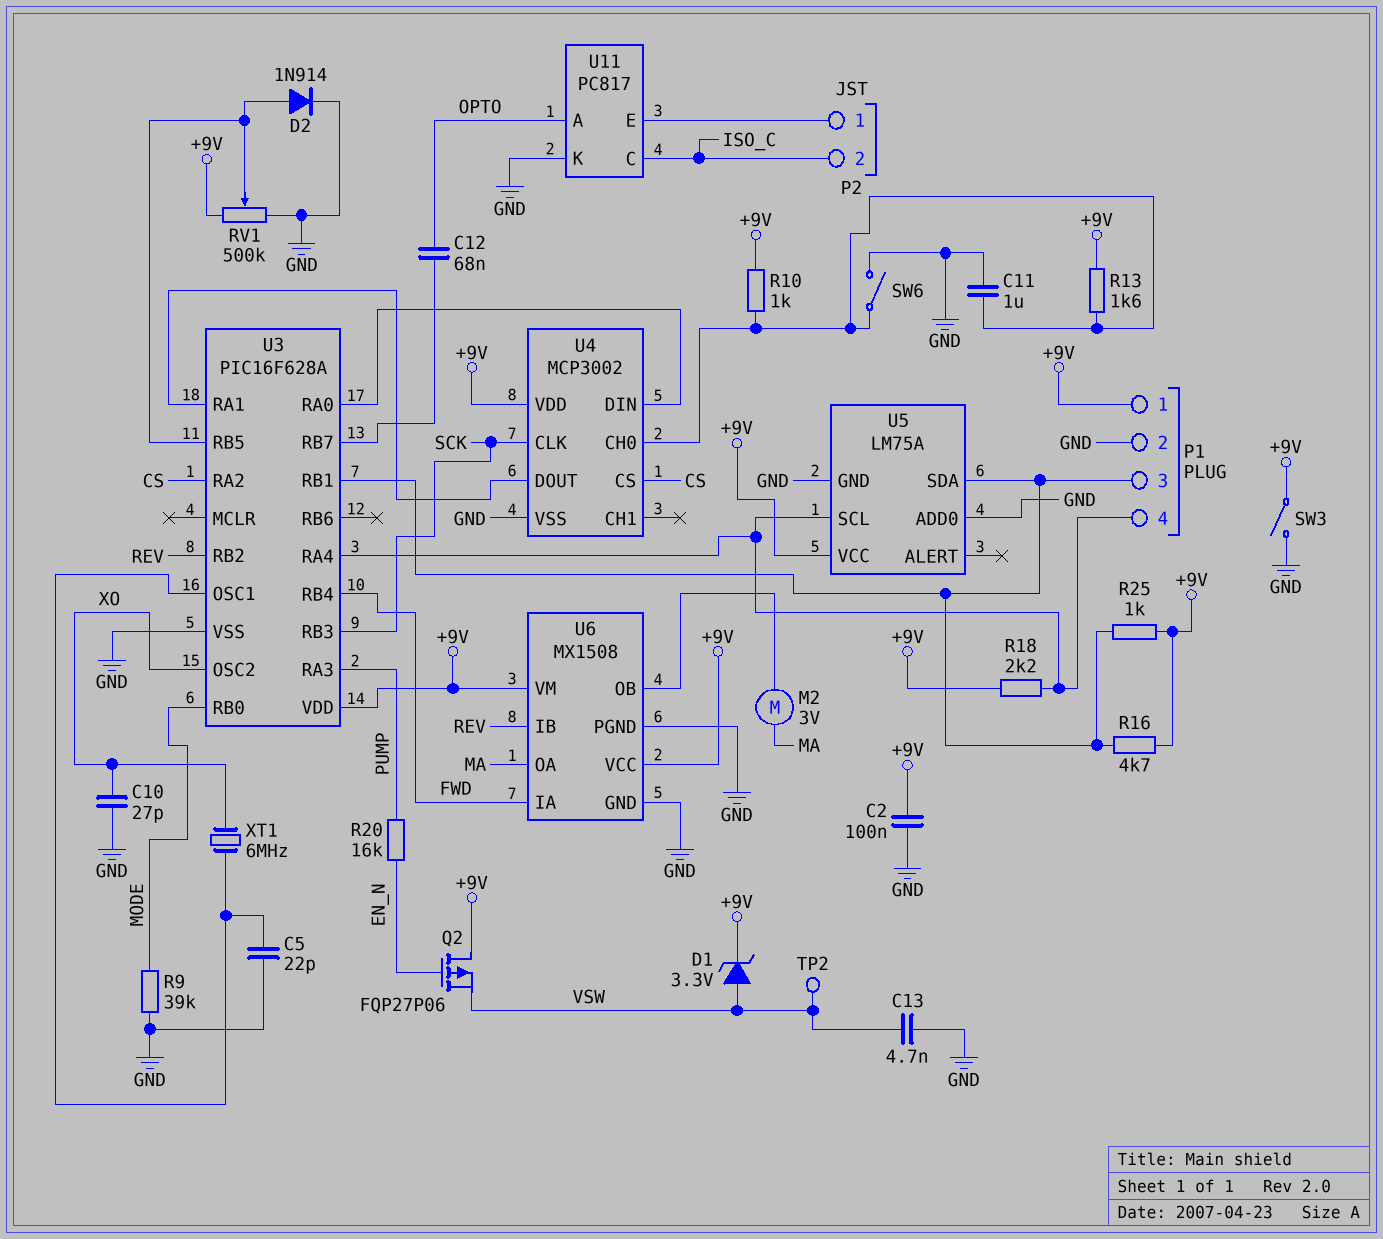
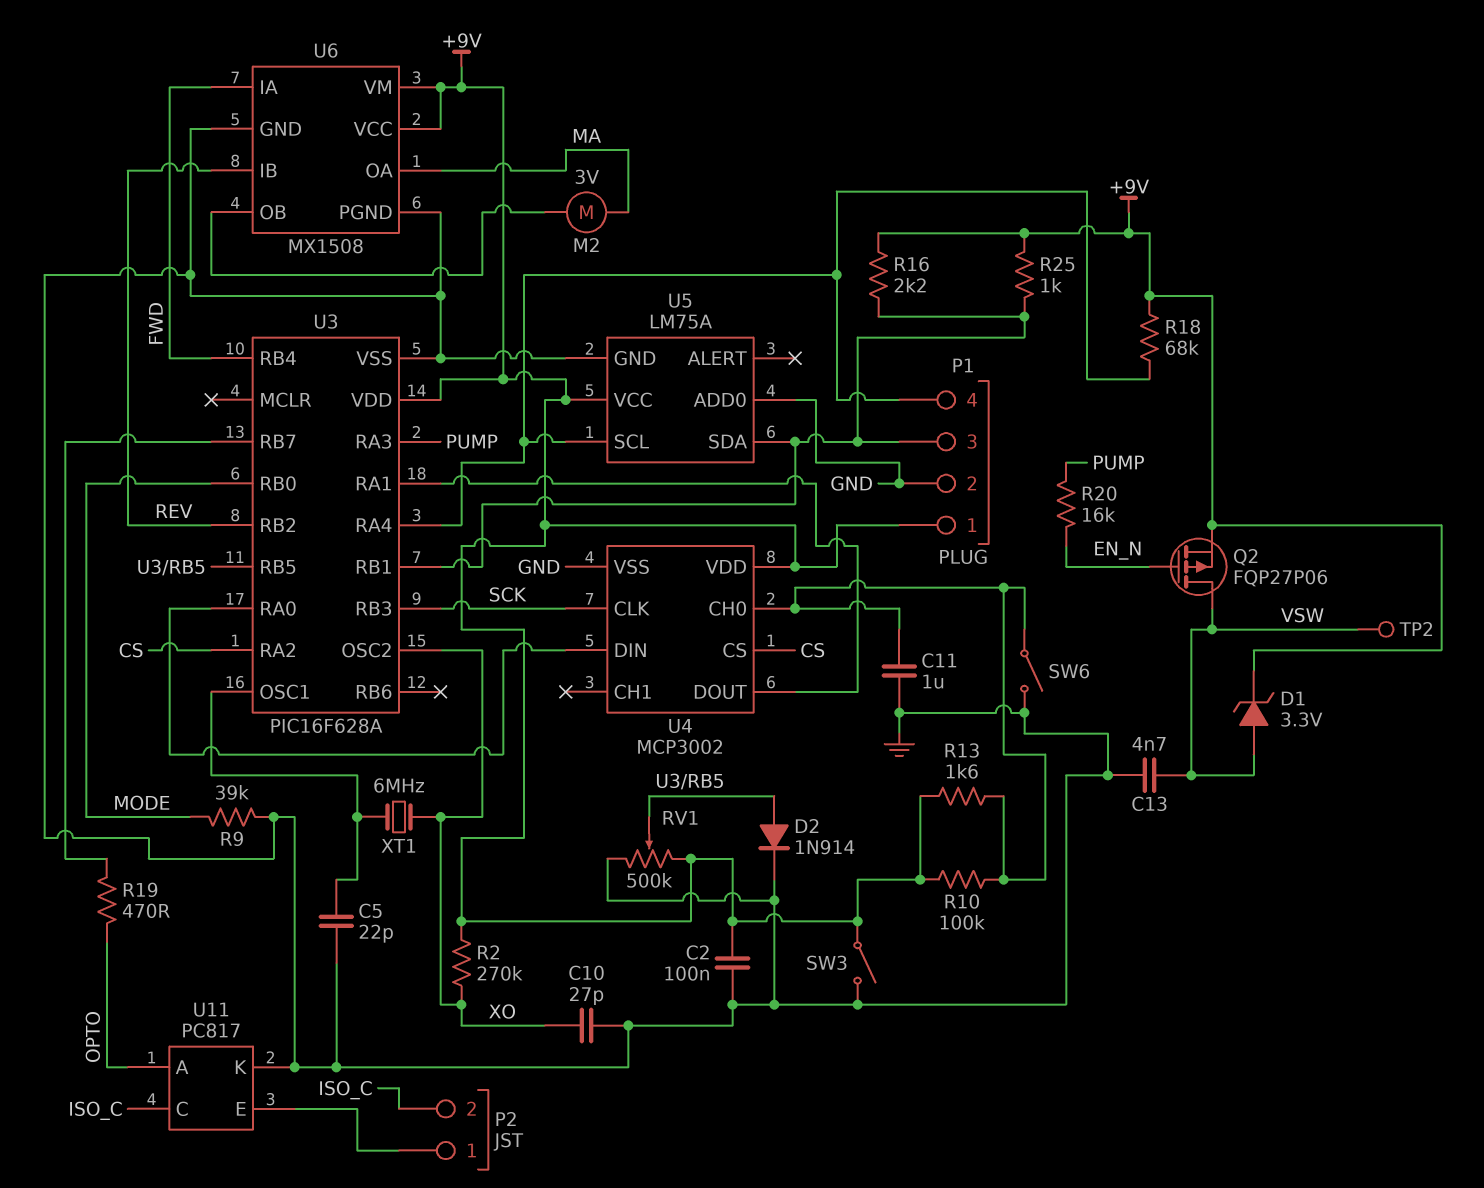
C12: 68nF (OPTO, U3/RB7) -> none
Q2: PMOS FQP27P06 (G EN_N, D +9V, S VSW) -> PMOS FQP27P06 (G EN_N, D VSW, S +9V)
R2: none -> 270k (+9V, XO)
R10: 1k (+9V, U4/CH0) -> 100k (+9V, U4/CH0)
R16: 4.7k (+9V, P1/3) -> 2.2k (+9V, P1/3)
R18: 2.2k (+9V, P1/4) -> 68k (+9V, P1/4)
R19: none -> 470 (OPTO, U3/RB7)

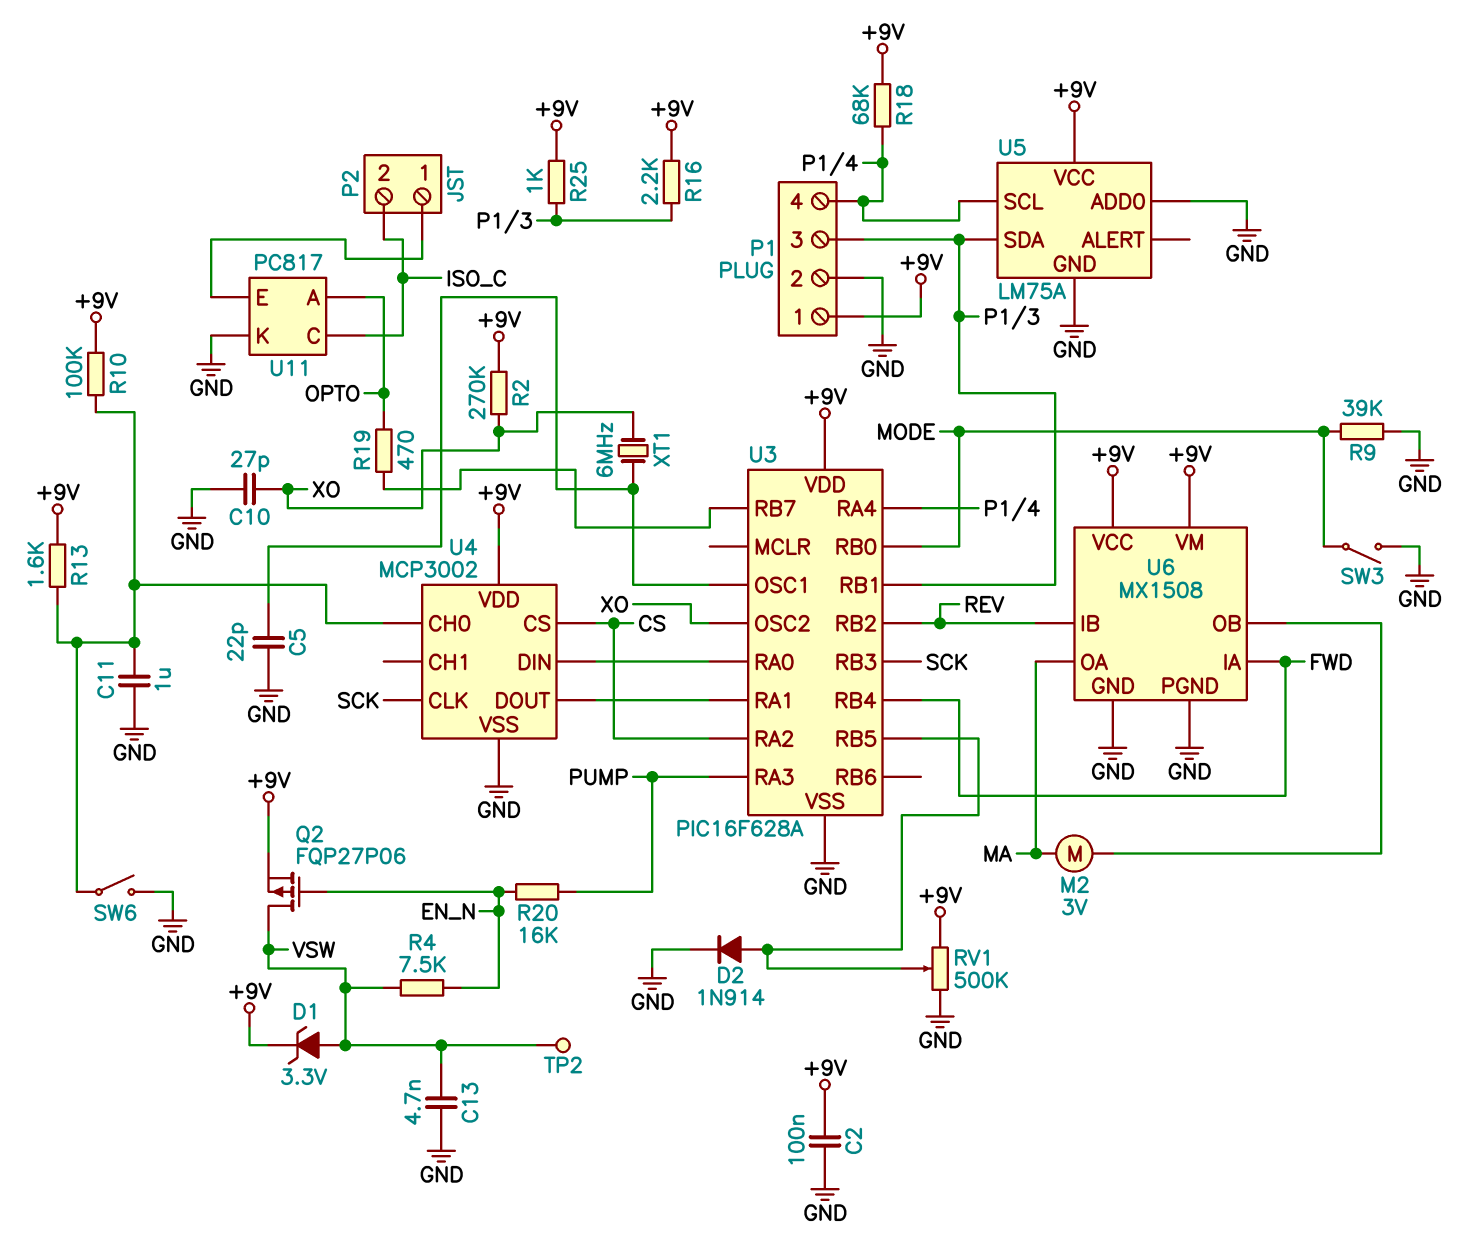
R4: none -> 7.5k (EN_N, VSW)
SW3: switch (+9V, GND) -> switch (GND, MODE)

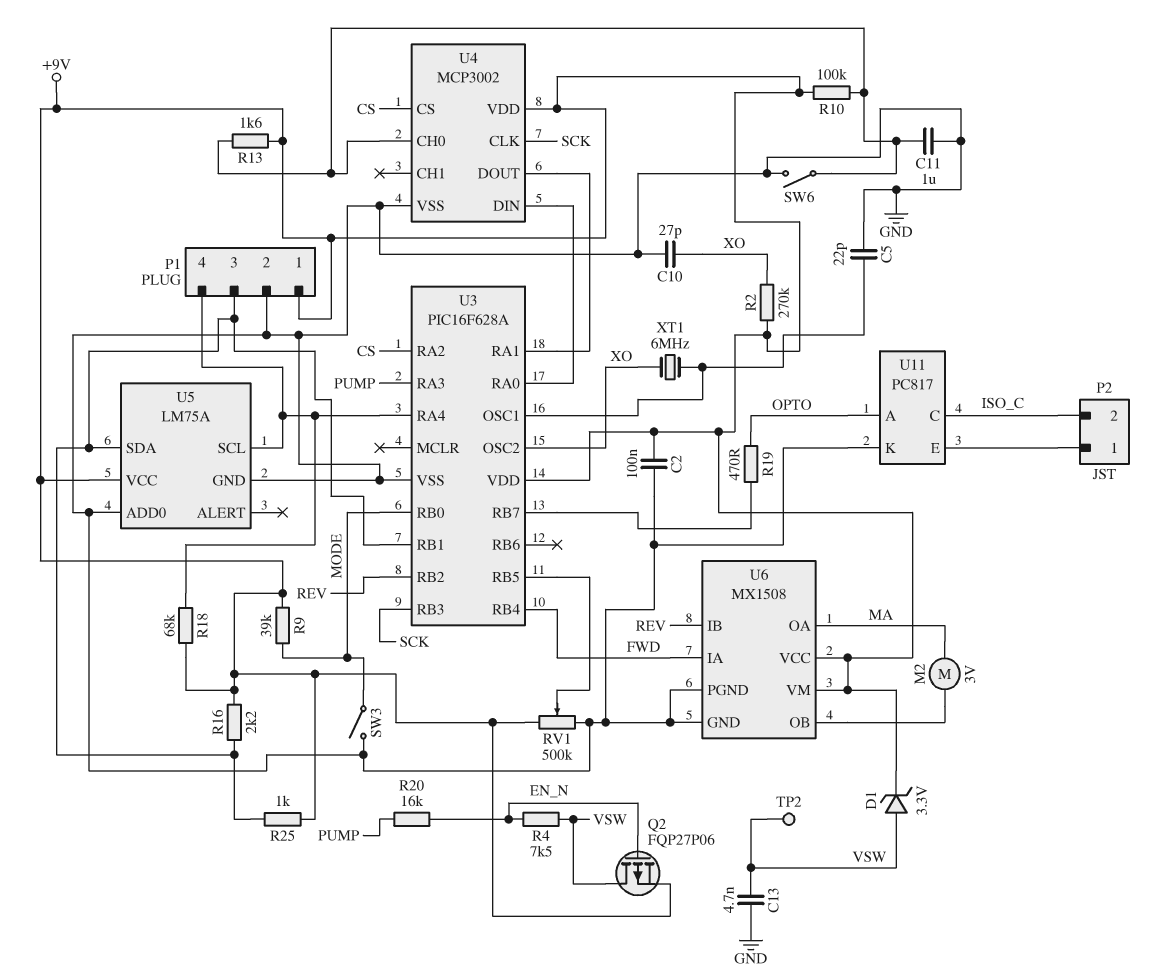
D2: diode 1N914 (A U3/RB5, K GND) -> none
R9: 39k (GND, MODE) -> 39k (+9V, MODE)

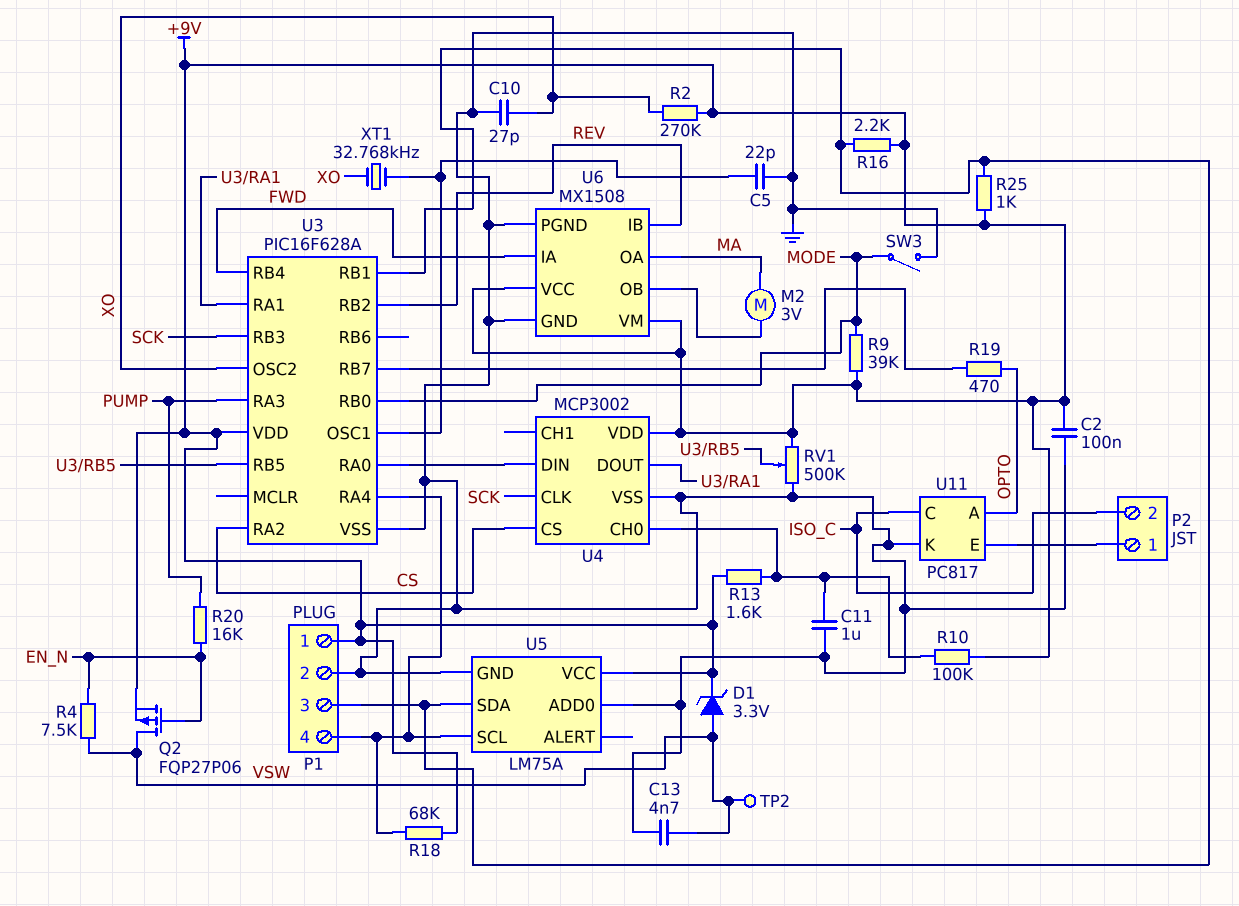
SW6: switch (GND, U4/CH0) -> none
XT1: 6MHz (U3/OSC1, XO) -> 32.768kHz (U3/OSC1, XO)

